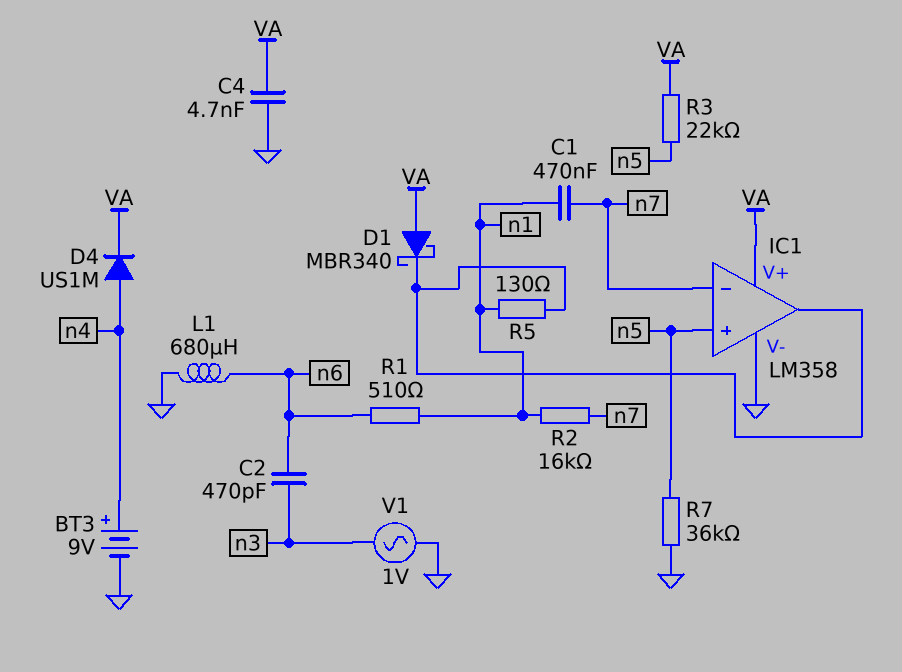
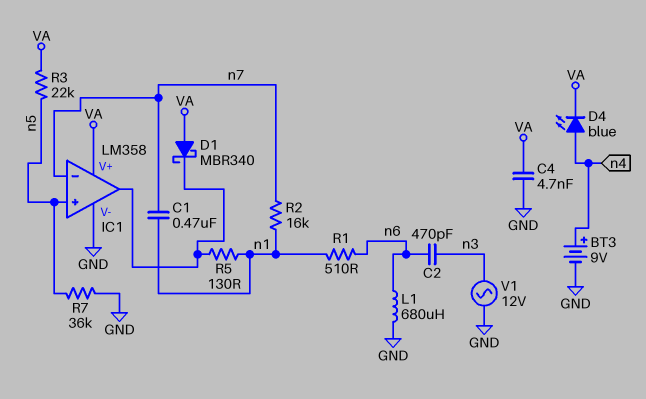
D4: diode US1M (A n4, K VA) -> LED blue (A n4, K VA)
V1: AC 1V (GND, n3) -> AC 12V (GND, n3)

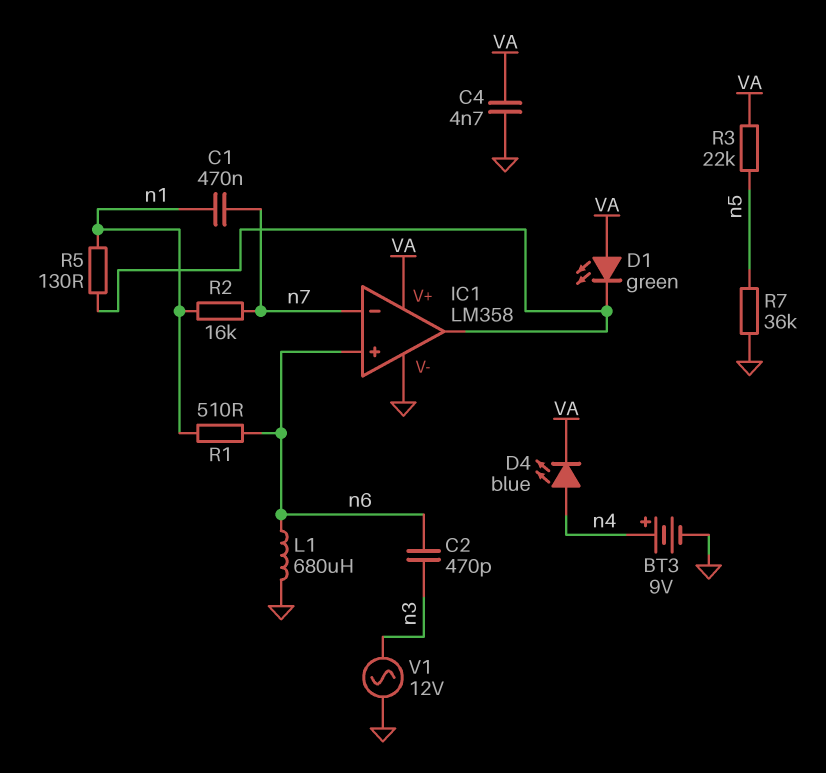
D1: schottky MBR340 (A VA, K IC1/out) -> LED green (A VA, K IC1/out)
IC1 pin in+: n5 -> n6

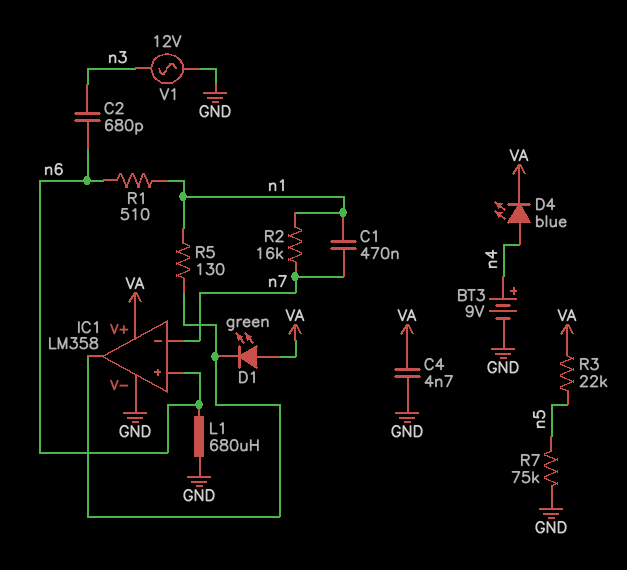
C2: 470pF (n3, n6) -> 680pF (n3, n6)
R7: 36k (GND, n5) -> 75k (GND, n5)

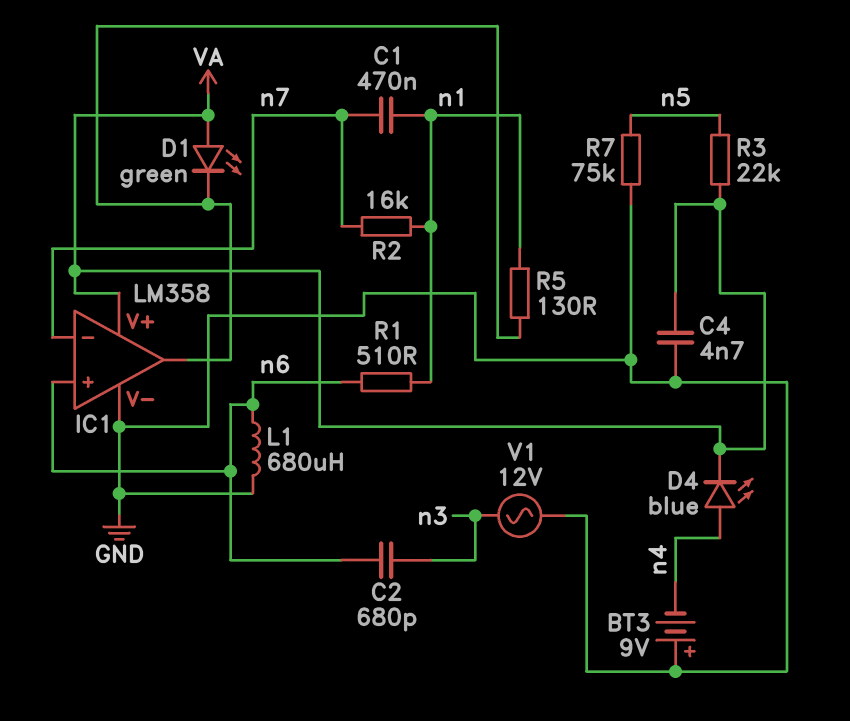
BT3: 9V (plus n4, minus GND) -> 9V (plus GND, minus n4)

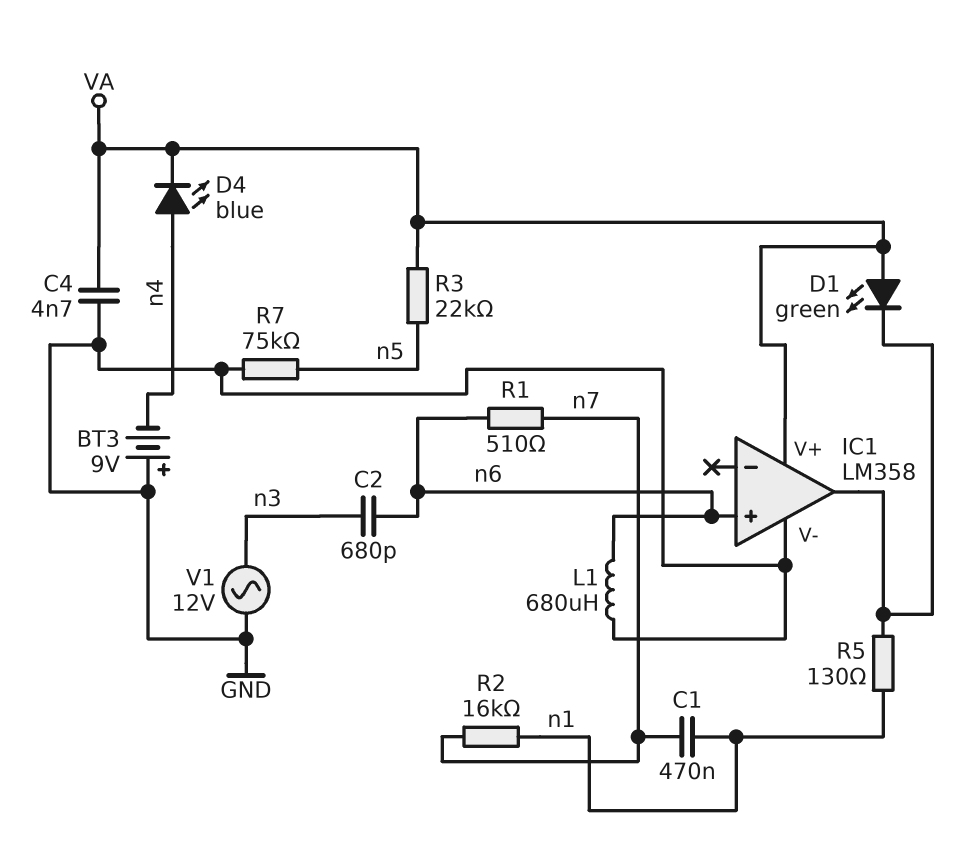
IC1 pin in-: n7 -> none
R1: 510 (n1, n6) -> 510 (n6, n7)

